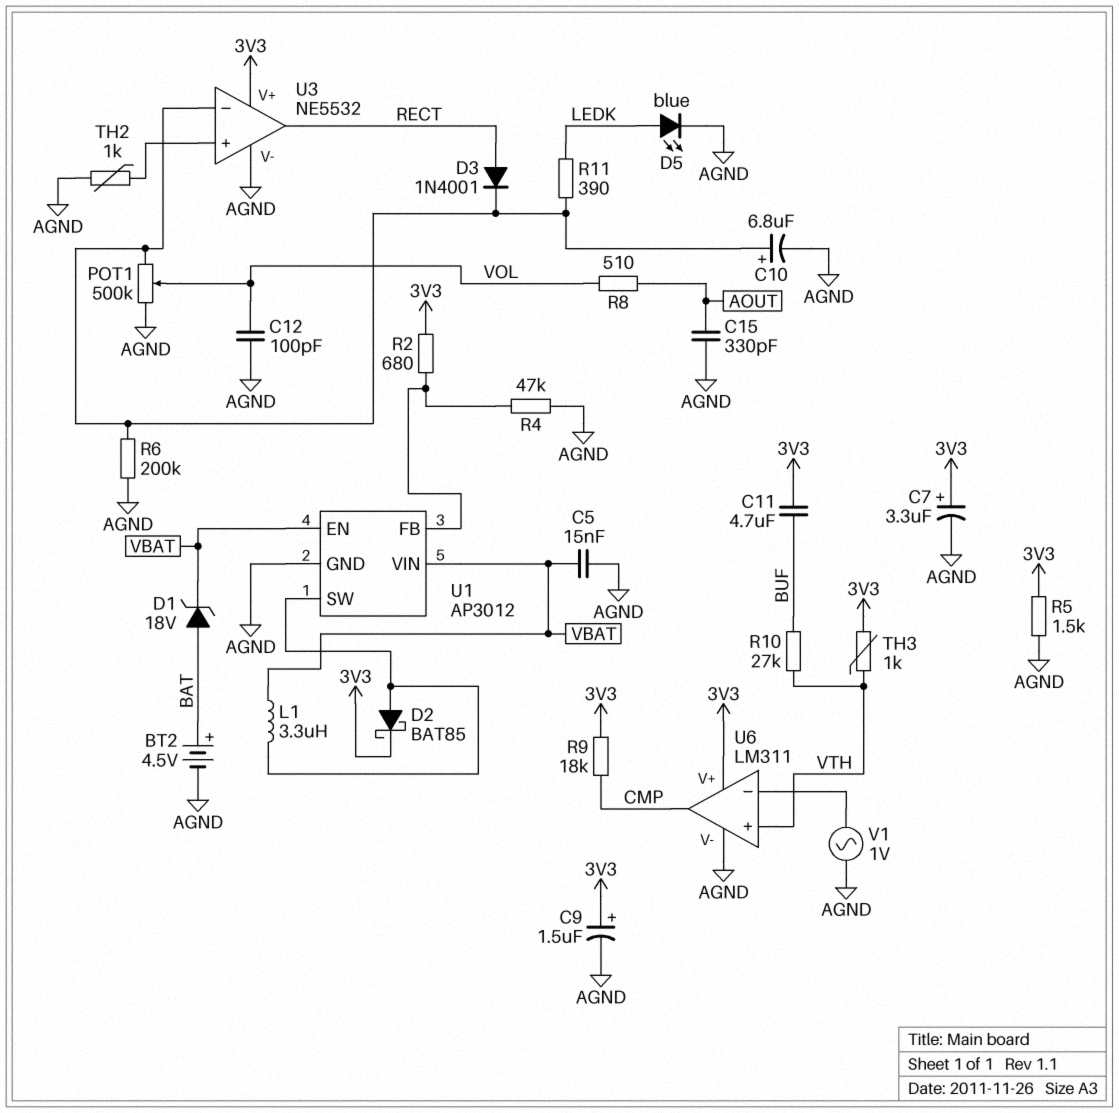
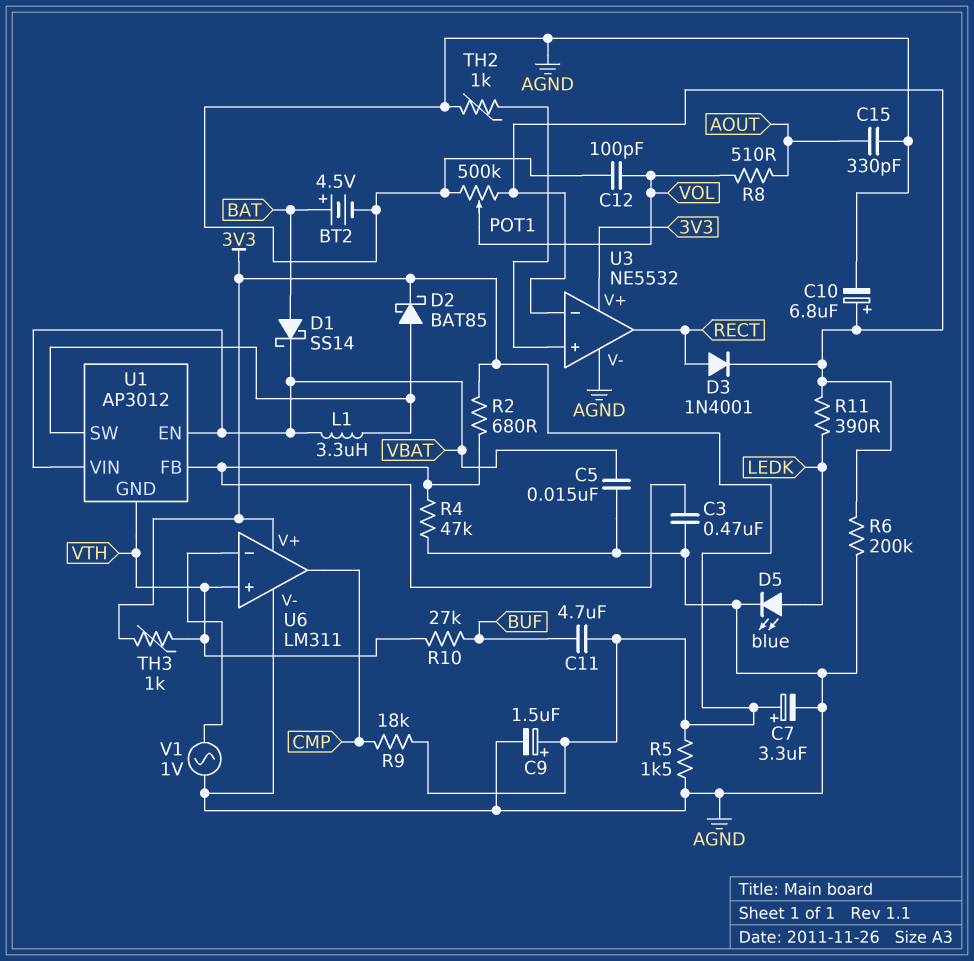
C3: none -> 470nF (AGND, U1/FB)
D1: zener 18V (A BAT, K VBAT) -> schottky SS14 (A BAT, K VBAT)
U1 pin GND: AGND -> VTH

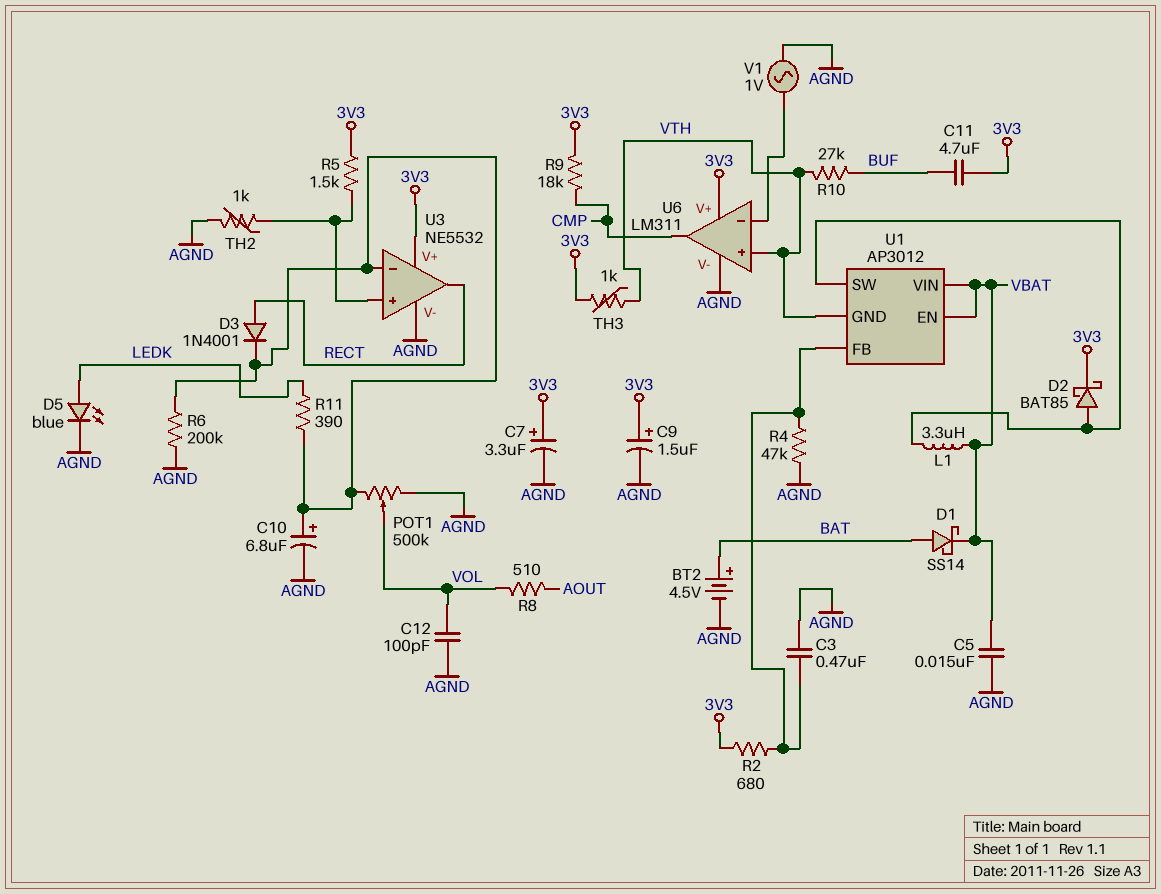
C15: 330pF (AGND, AOUT) -> none
R5: 1.5k (3V3, AGND) -> 1.5k (3V3, U3/in+)

